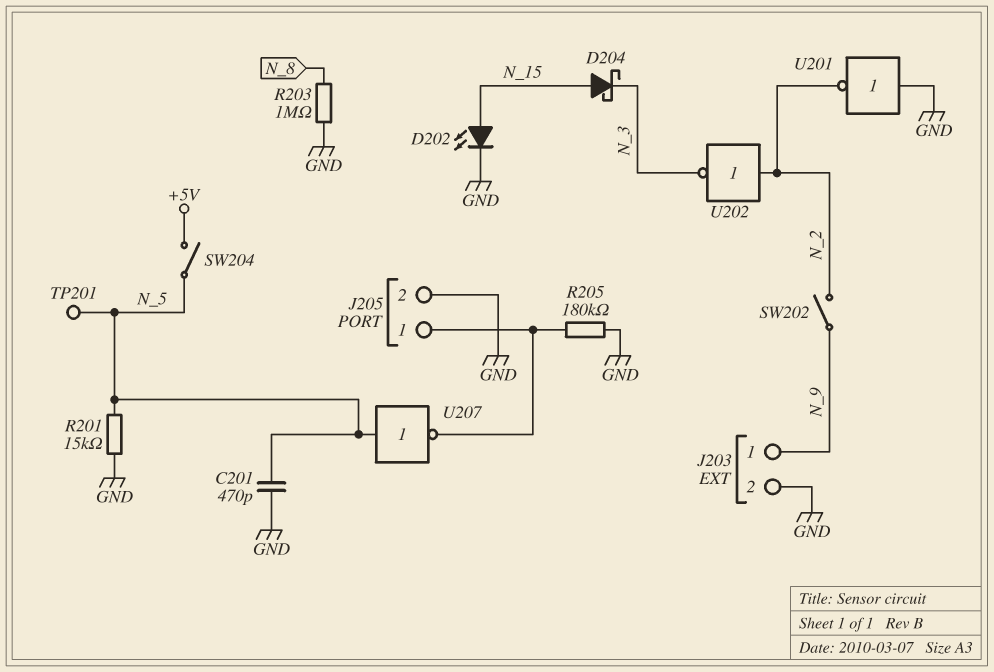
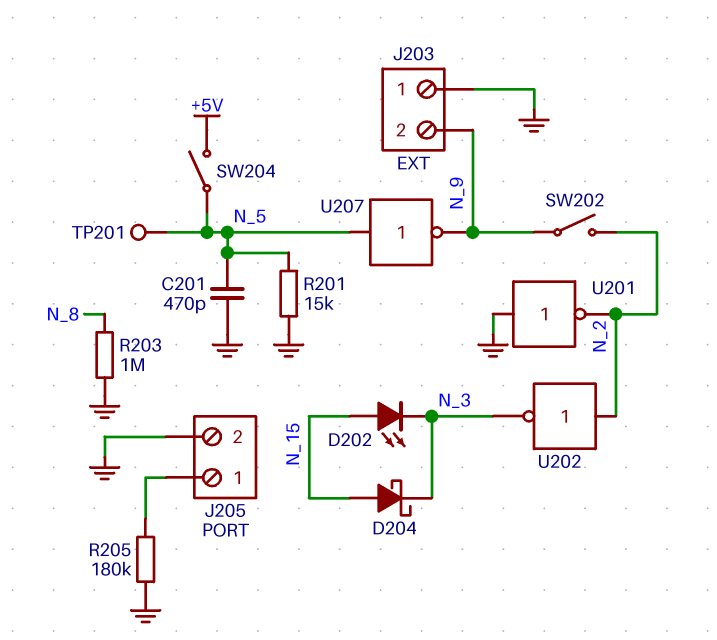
D202: LED (A N_15, K GND) -> LED (A N_15, K N_3)
J203 pin 1: N_9 -> GND
J203 pin 2: GND -> N_9
U207: NOT (in N_5, out J205/1) -> NOT (in N_5, out N_9)

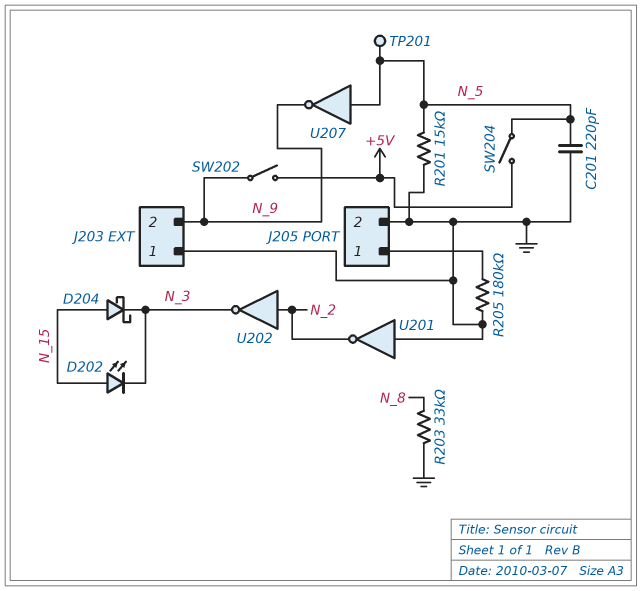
C201: 470pF (GND, N_5) -> 220pF (GND, N_5)
R203: 1M (GND, N_8) -> 33k (GND, N_8)
SW202: switch (N_2, N_9) -> switch (+5V, N_9)

